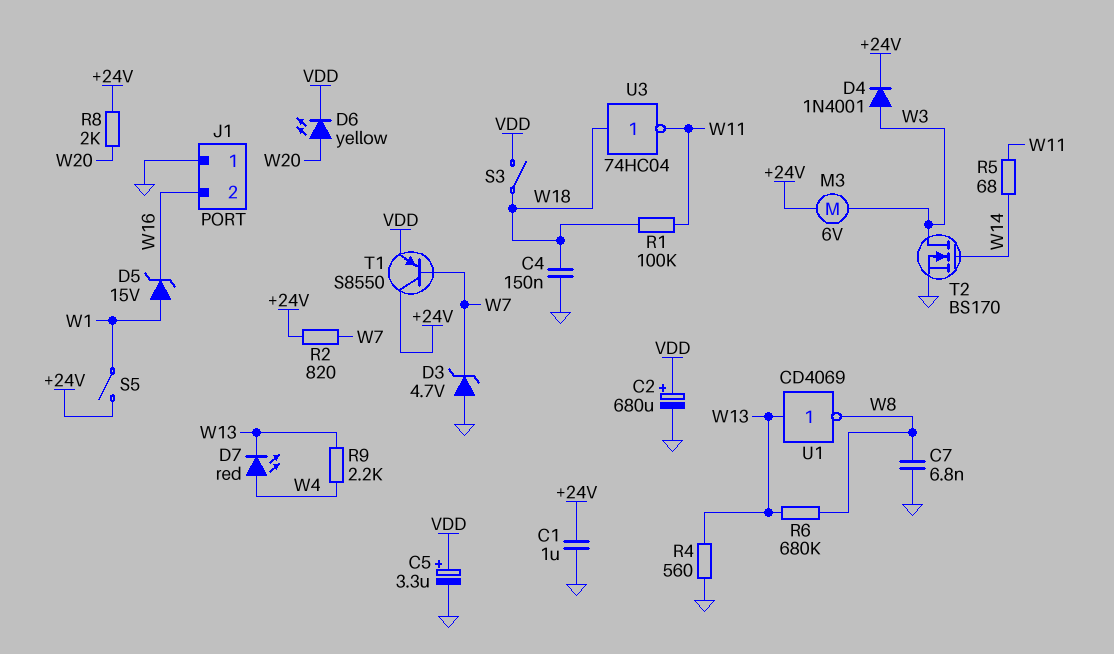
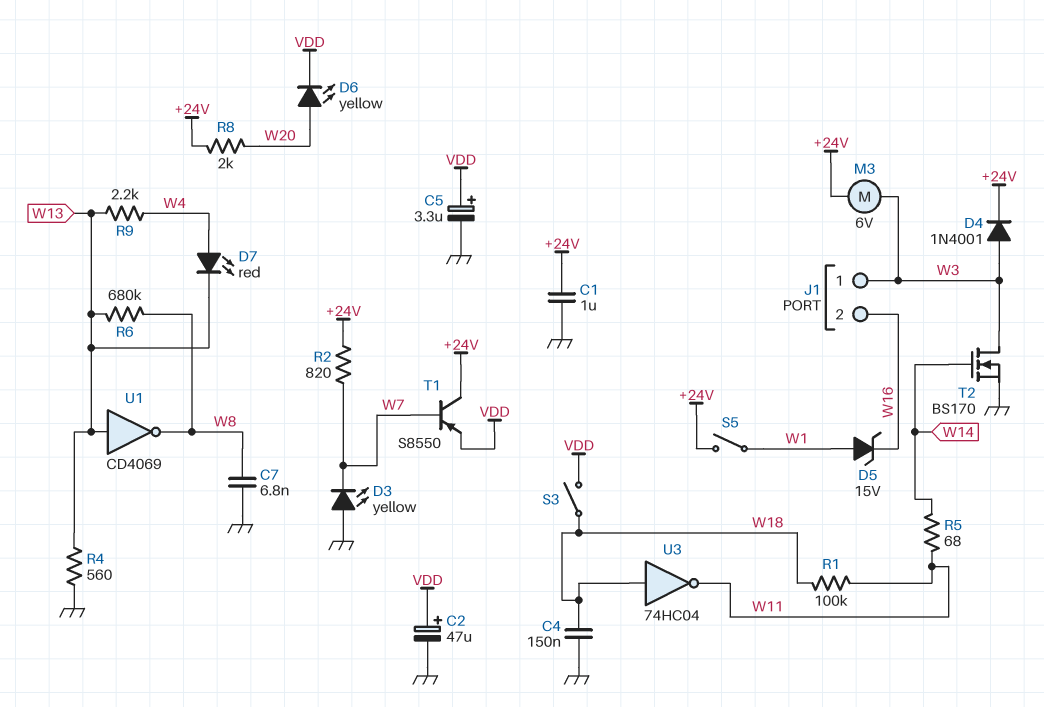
C2: 680uF (plus VDD, minus GND) -> 47uF (plus VDD, minus GND)
D3: zener 4.7V (A GND, K W7) -> LED yellow (A GND, K W7)
J1 pin 1: GND -> W3

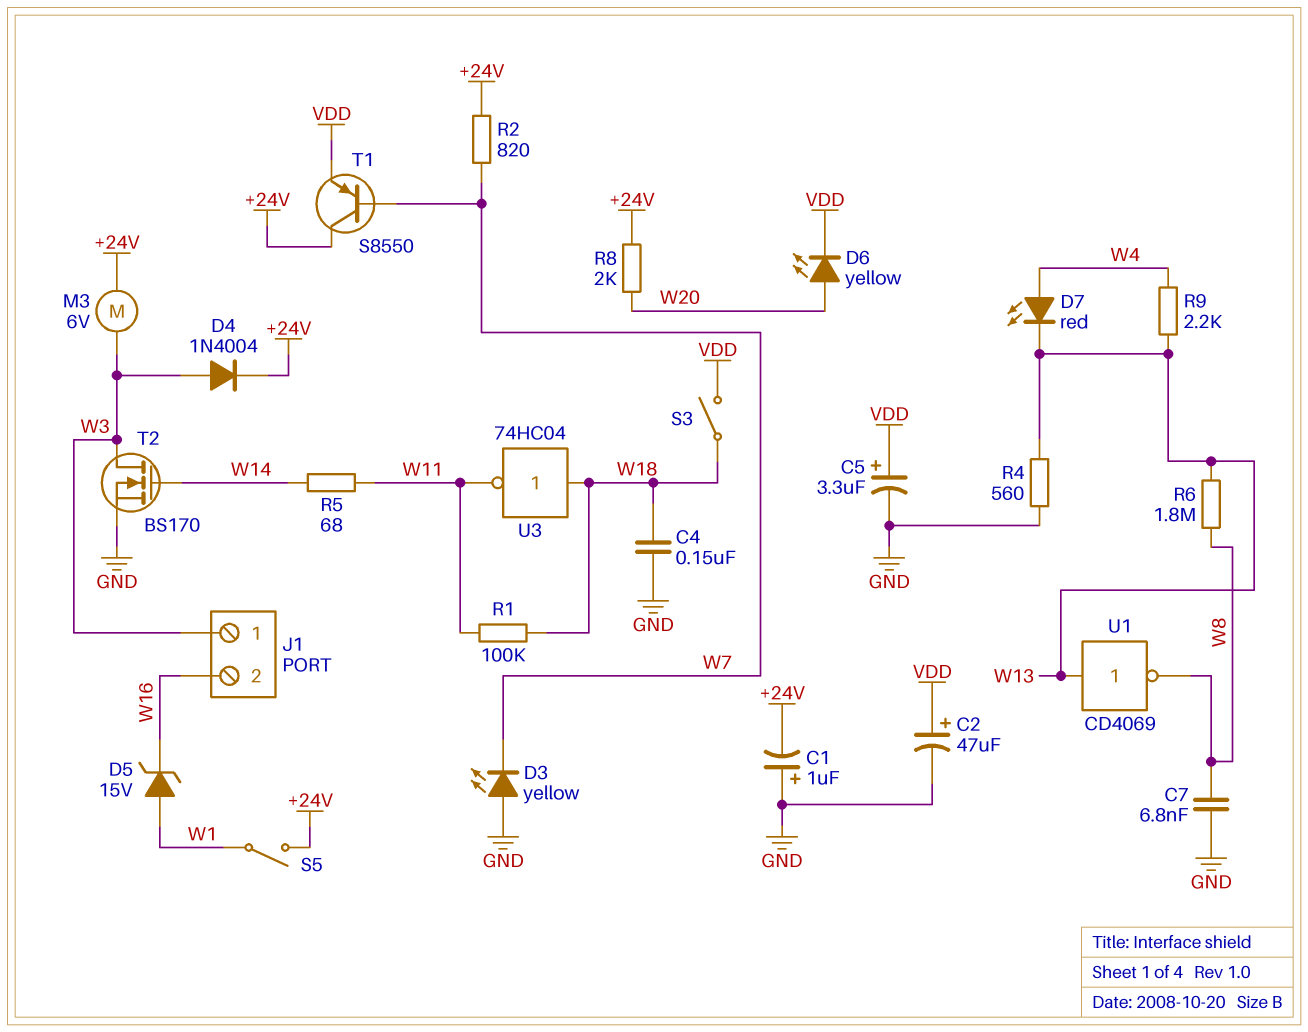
C1: 1uF (+24V, GND) -> 1uF (plus GND, minus +24V)
D4: diode 1N4001 (A W3, K +24V) -> diode 1N4004 (A W3, K +24V)
R6: 680k (W8, W13) -> 1.8M (W8, W13)

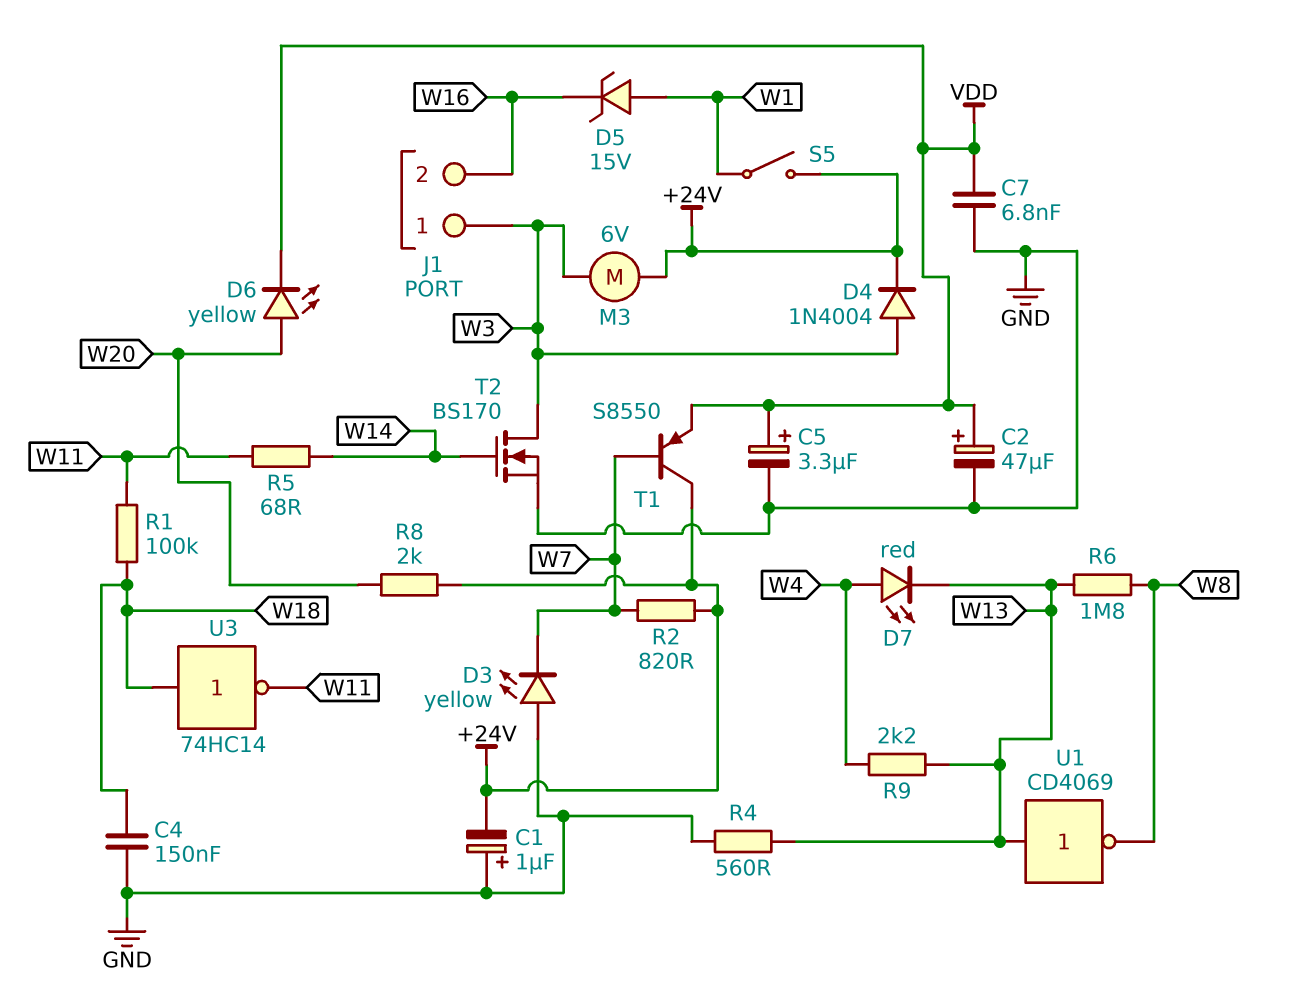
C7: 6.8nF (GND, W8) -> 6.8nF (GND, VDD)
S3: switch (VDD, W18) -> none
U3: NOT 74HC04 (in W18, out W11) -> NOT 74HC14 (in W18, out W11)

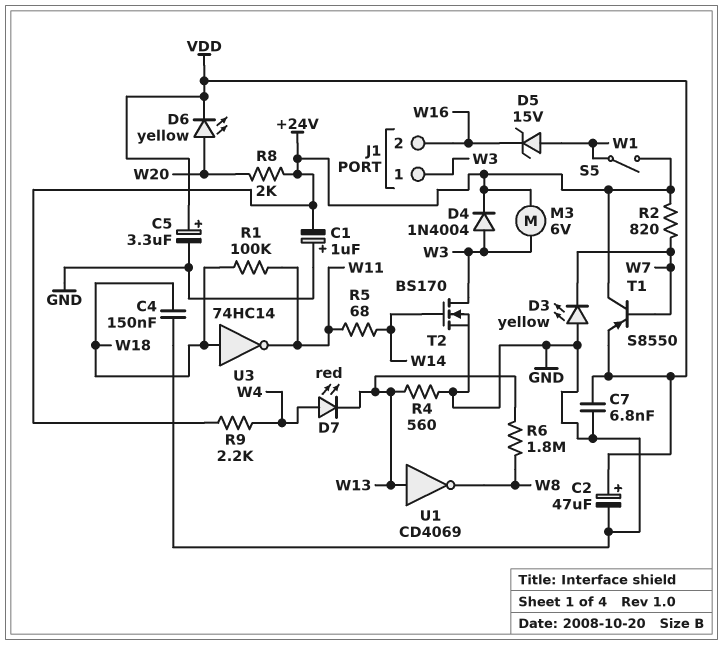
R9: 2.2k (W4, W13) -> 2.2k (+24V, W4)

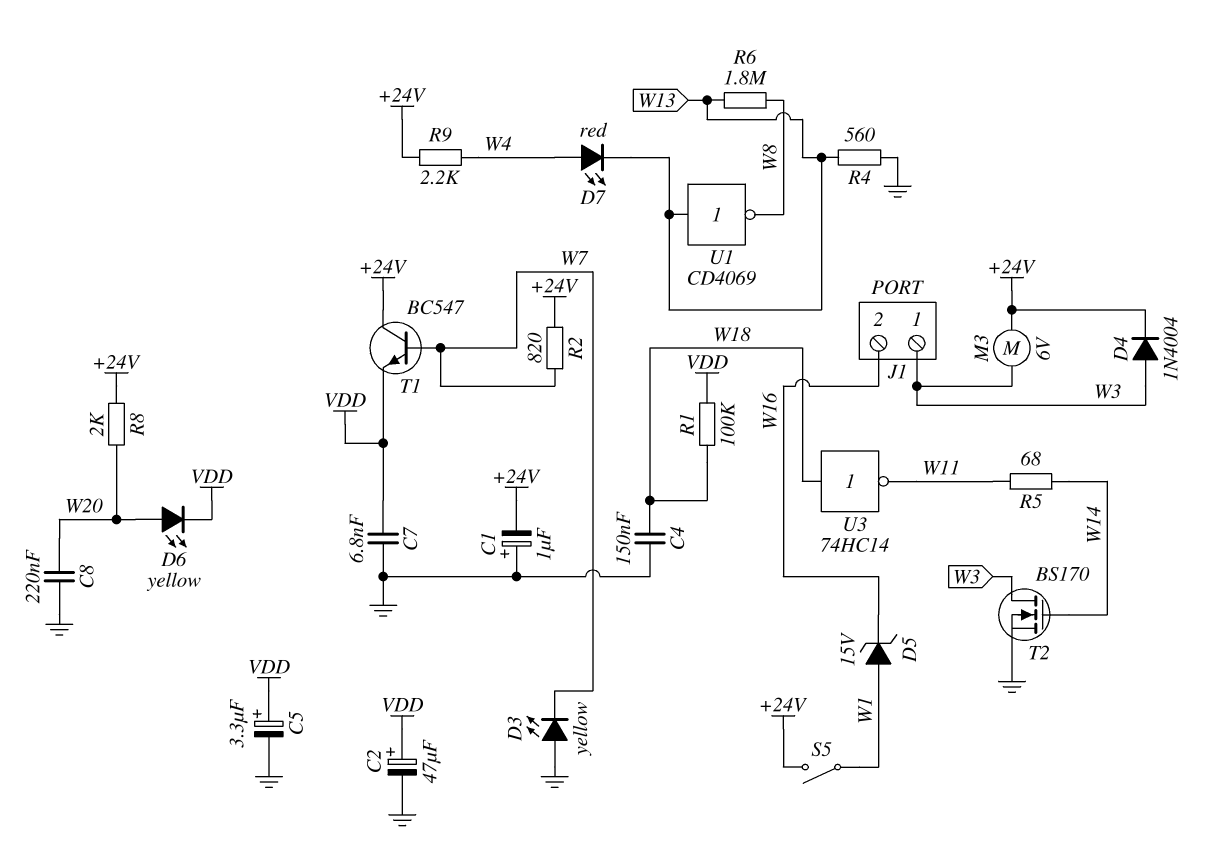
C8: none -> 220nF (GND, W20)
R1: 100k (W11, W18) -> 100k (VDD, W18)
T1: PNP S8550 (B W7, C +24V, E VDD) -> NPN BC547 (B W7, C +24V, E VDD)

